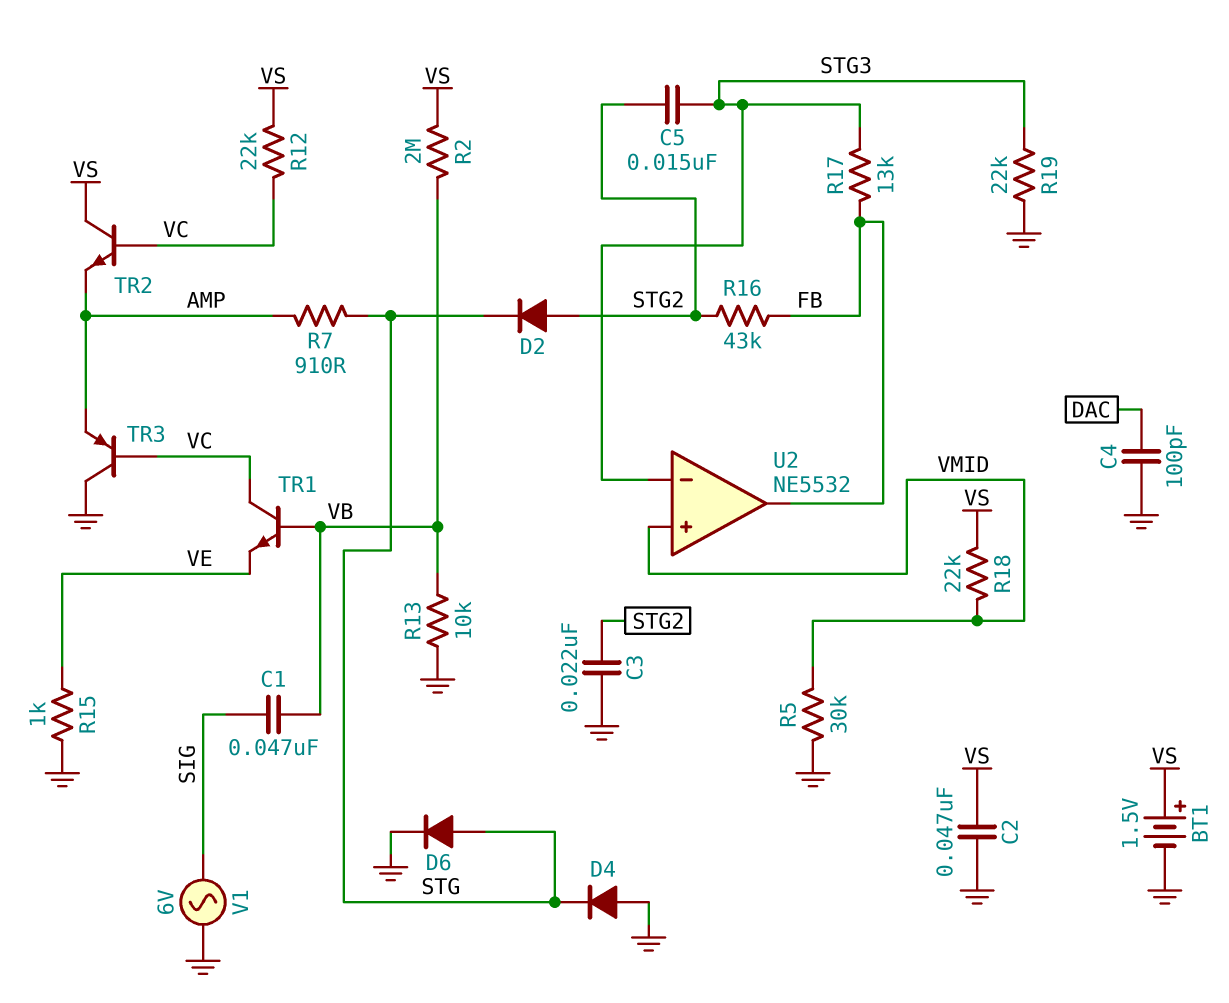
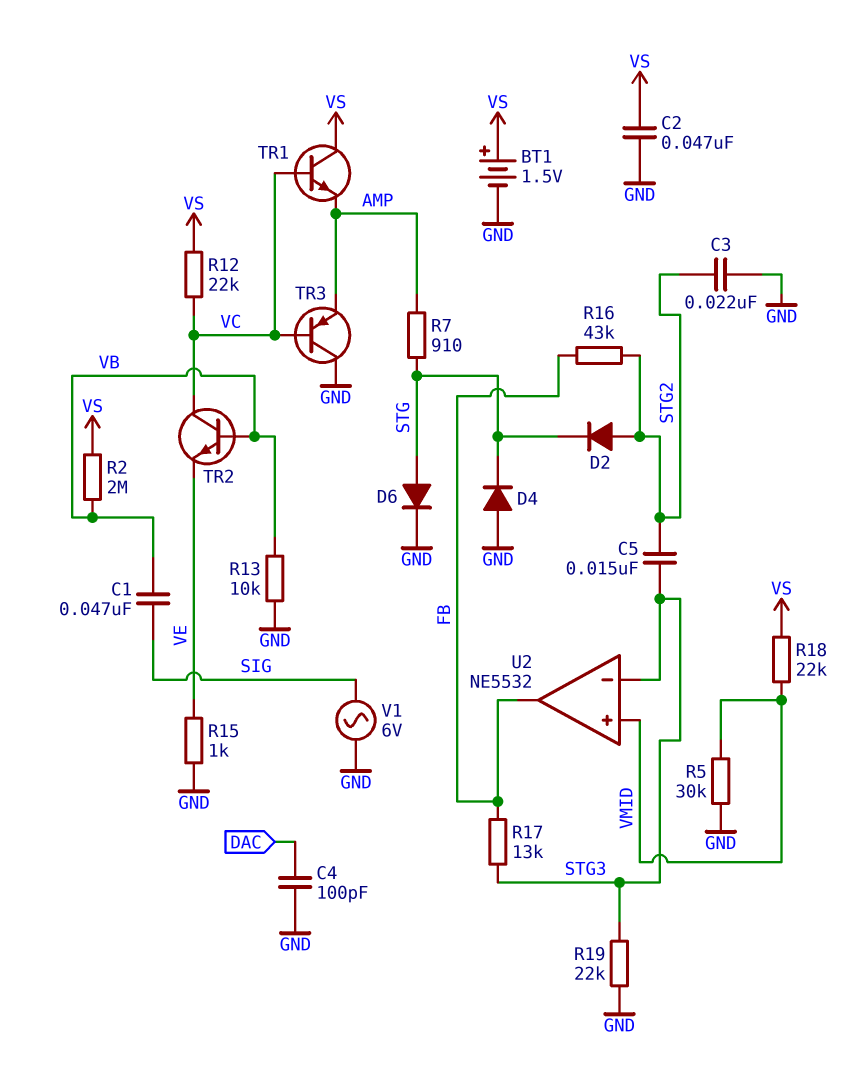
TR1: NPN (B VB, C VC, E VE) -> NPN (B VC, C VS, E AMP)
TR2: NPN (B VC, C VS, E AMP) -> NPN (B VB, C VC, E VE)

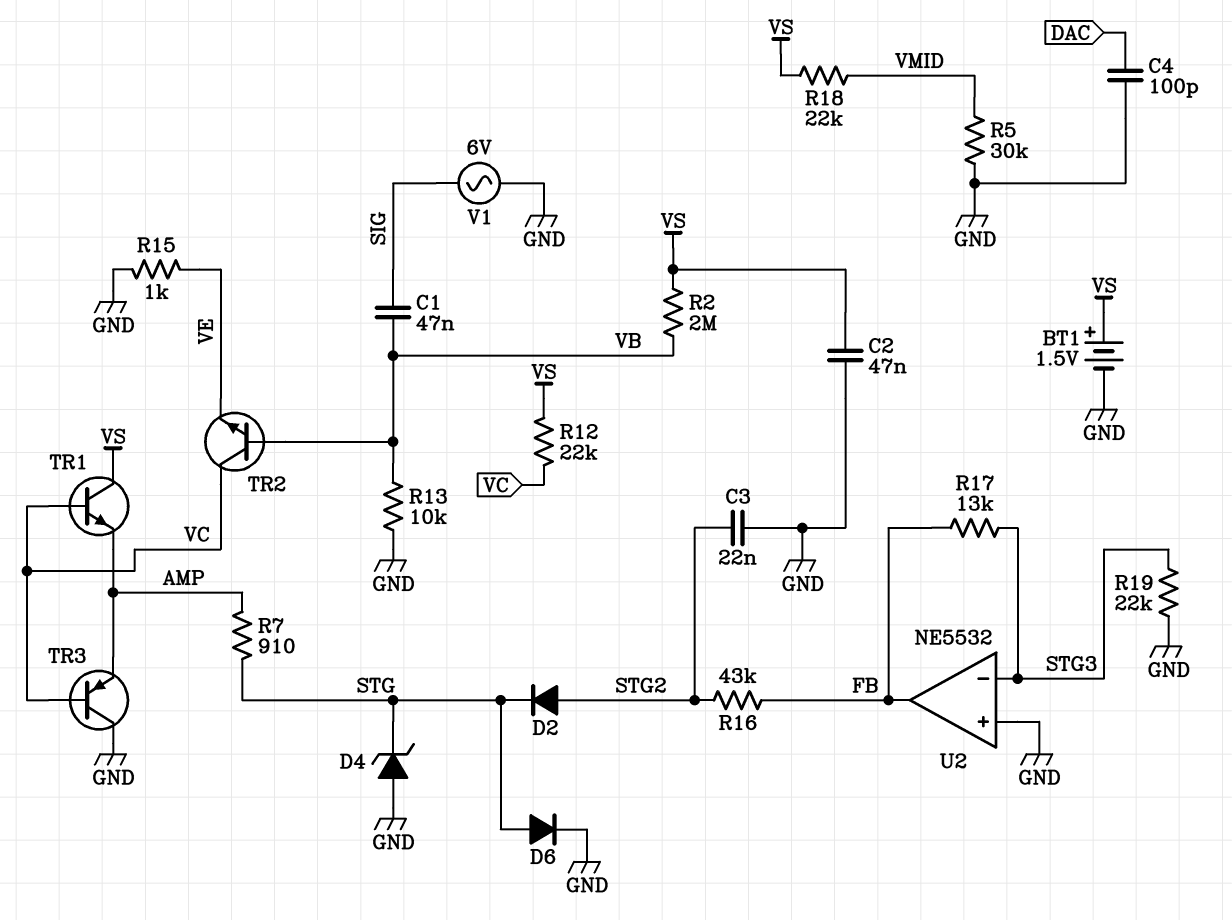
C5: 15nF (STG2, STG3) -> none
D4: diode (A GND, K STG) -> zener (A GND, K STG)
U2 pin in+: VMID -> GND

